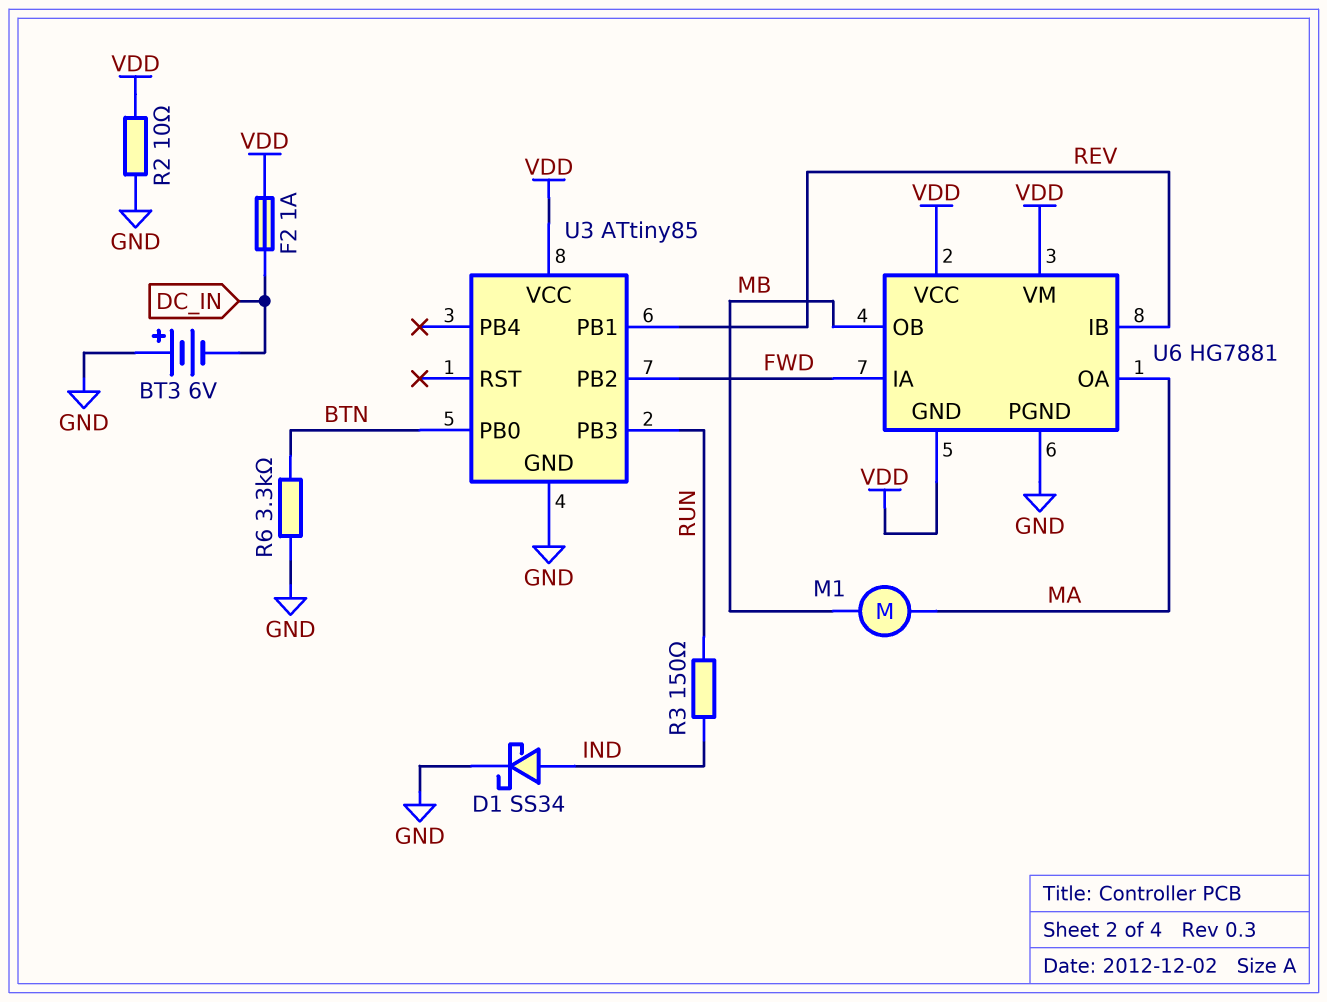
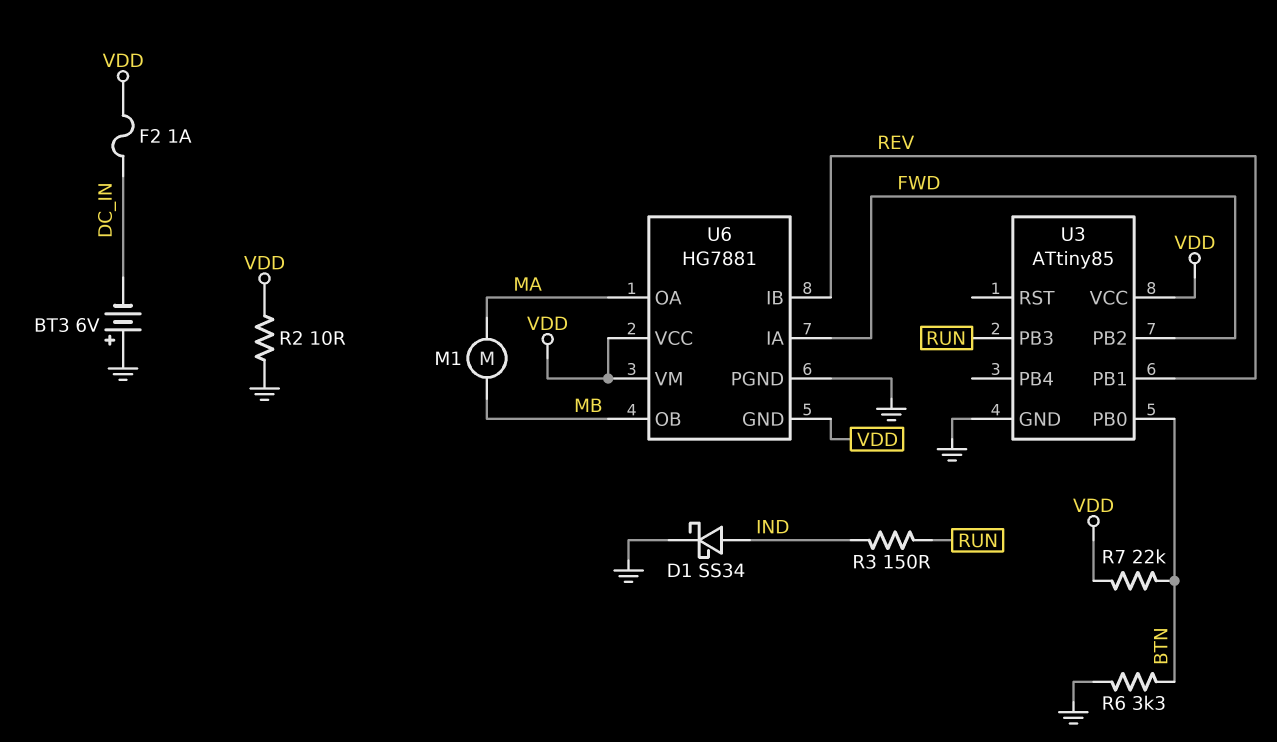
R7: none -> 22k (BTN, VDD)

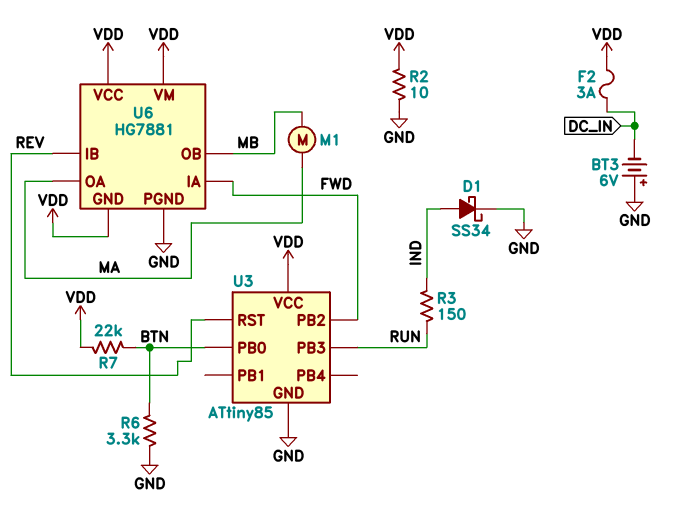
F2: 1A (DC_IN, VDD) -> 3A (DC_IN, VDD)
U3 pin PB1: REV -> none
U3 pin RST: none -> REV

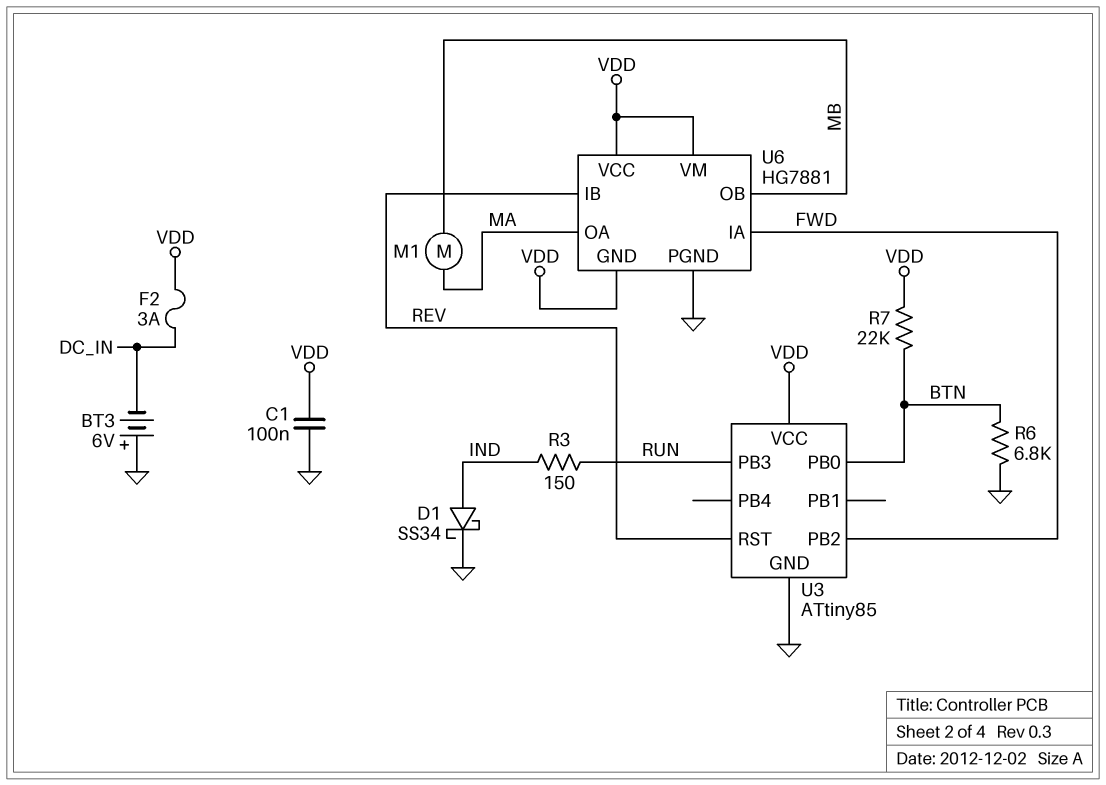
C1: none -> 100nF (GND, VDD)
R2: 10 (GND, VDD) -> none
R6: 3.3k (BTN, GND) -> 6.8k (BTN, GND)

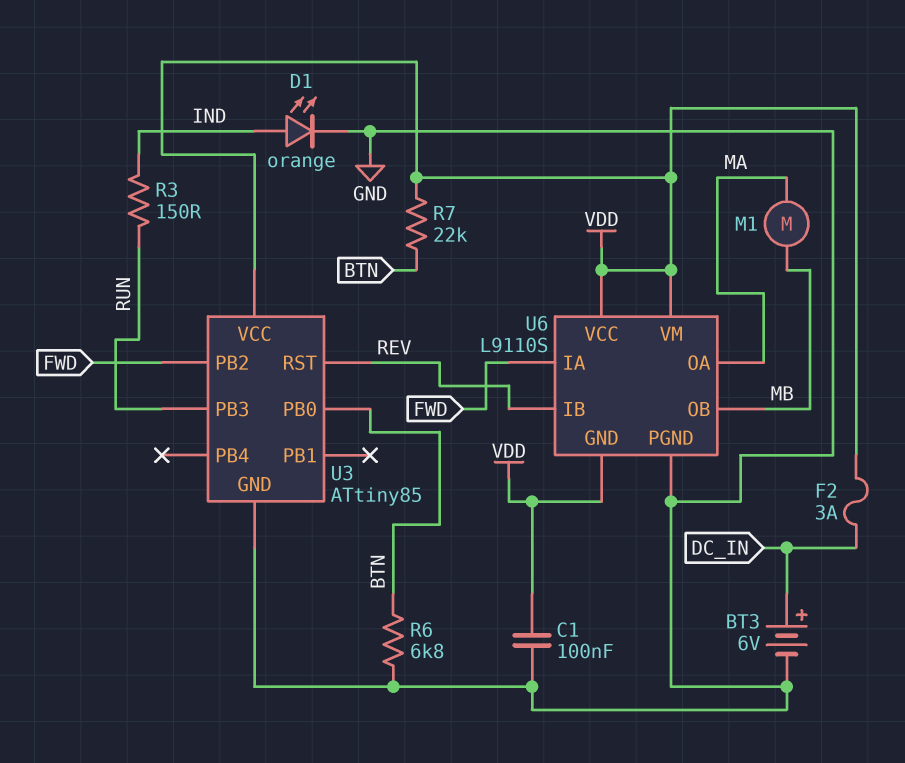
BT3: 6V (plus GND, minus DC_IN) -> 6V (plus DC_IN, minus GND)
D1: schottky SS34 (A IND, K GND) -> LED orange (A IND, K GND)
U6: HG7881 -> L9110S

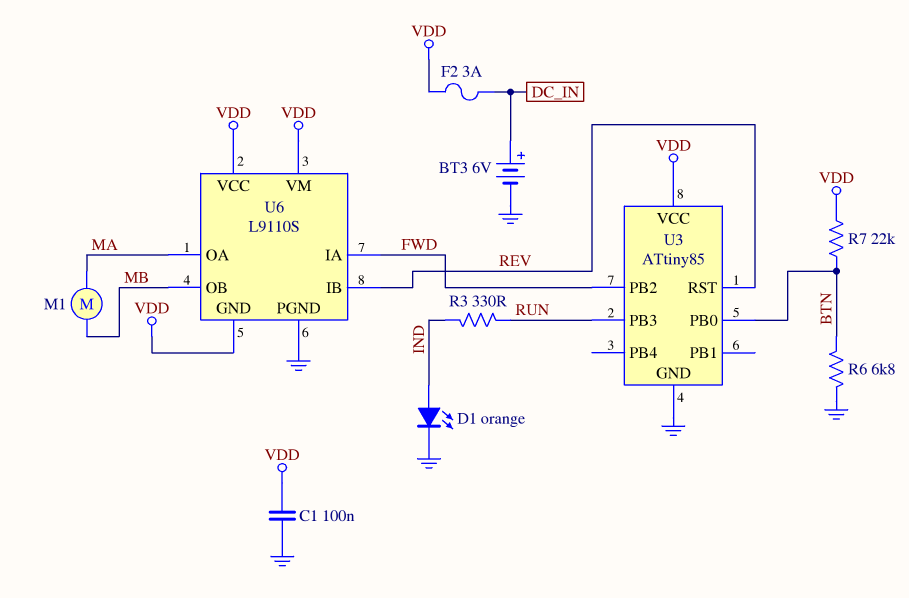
R3: 150 (IND, RUN) -> 330 (IND, RUN)

